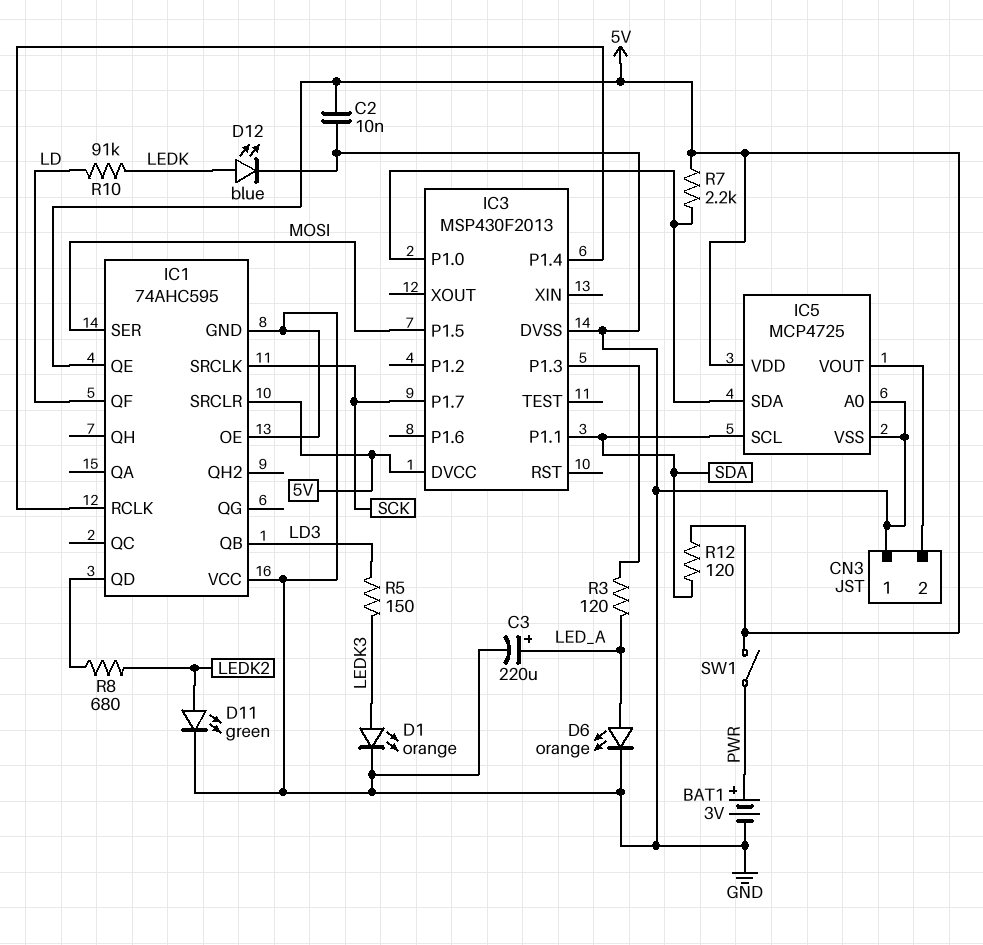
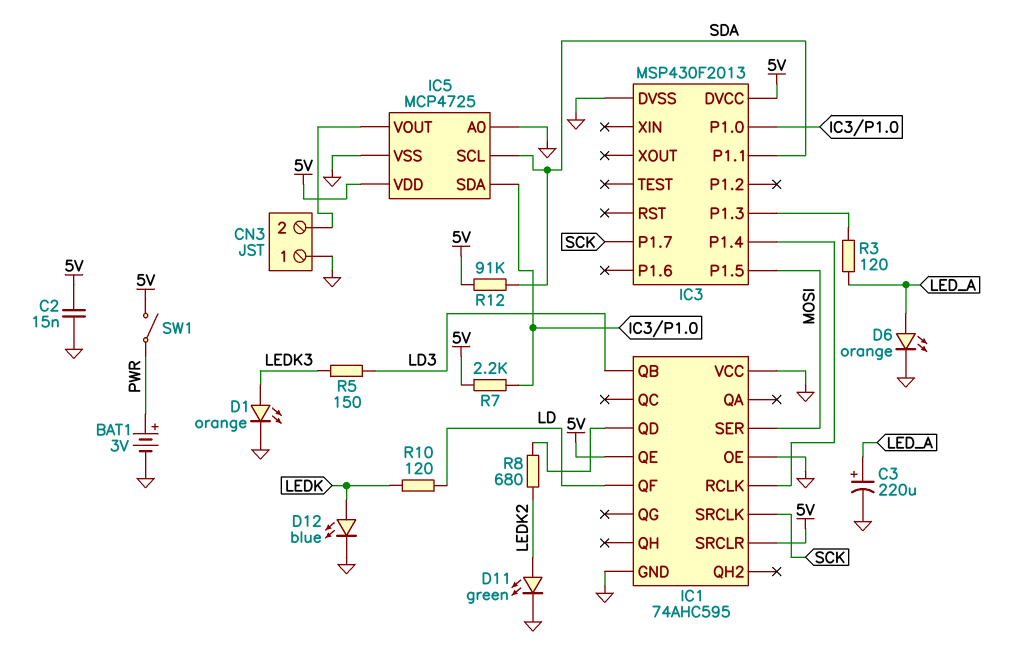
C2: 10nF (5V, GND) -> 15nF (5V, GND)
R10: 91k (LD, LEDK) -> 120 (LD, LEDK)
R12: 120 (5V, SDA) -> 91k (5V, SDA)

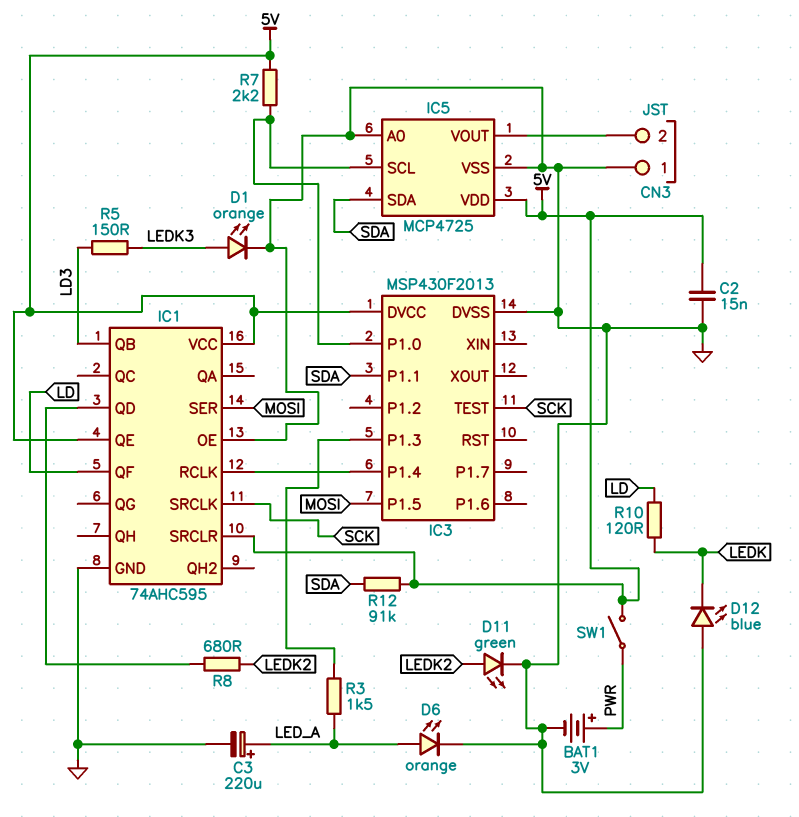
D12: LED blue (A LEDK, K GND) -> LED blue (A GND, K LEDK)
IC1 pin VCC: GND -> 5V
IC3 pin P1.7: SCK -> none
IC3 pin TEST: none -> SCK
IC5 pin SCL: SDA -> IC3/P1.0
IC5 pin SDA: IC3/P1.0 -> SDA
R3: 120 (IC3/P1.3, LED_A) -> 1.5k (IC3/P1.3, LED_A)

